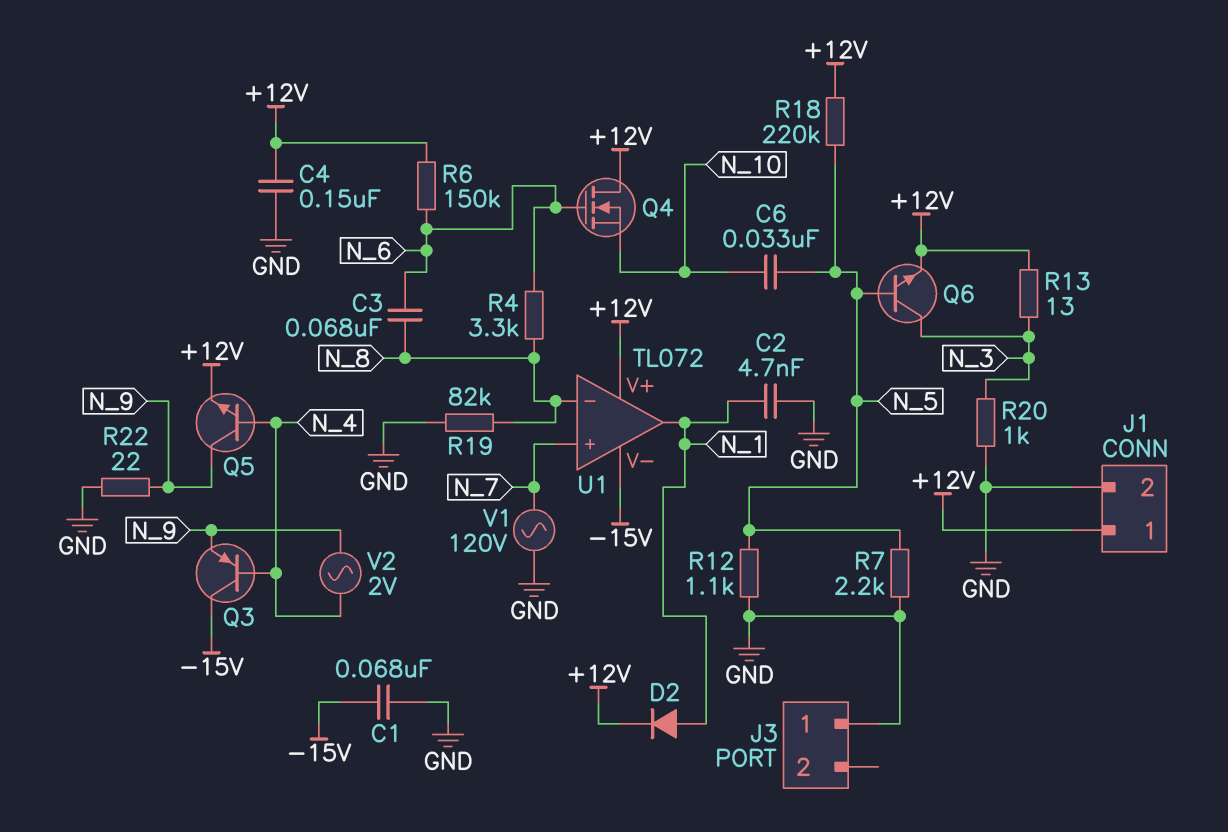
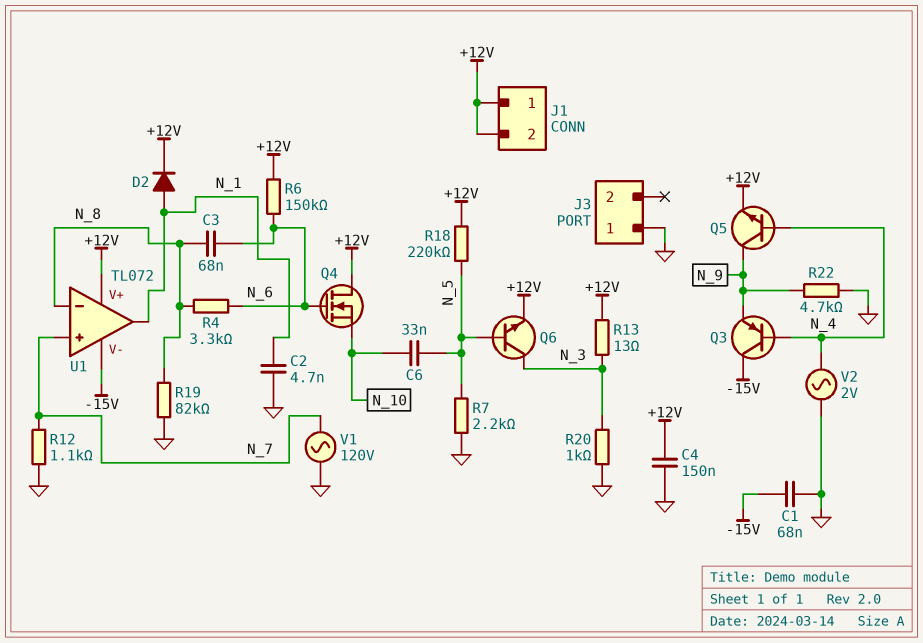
J1 pin 2: GND -> +12V
R12: 1.1k (GND, N_5) -> 1.1k (GND, N_7)
R22: 22 (GND, N_9) -> 4.7k (GND, N_9)
V2: AC 2V (N_4, N_9) -> AC 2V (GND, N_4)

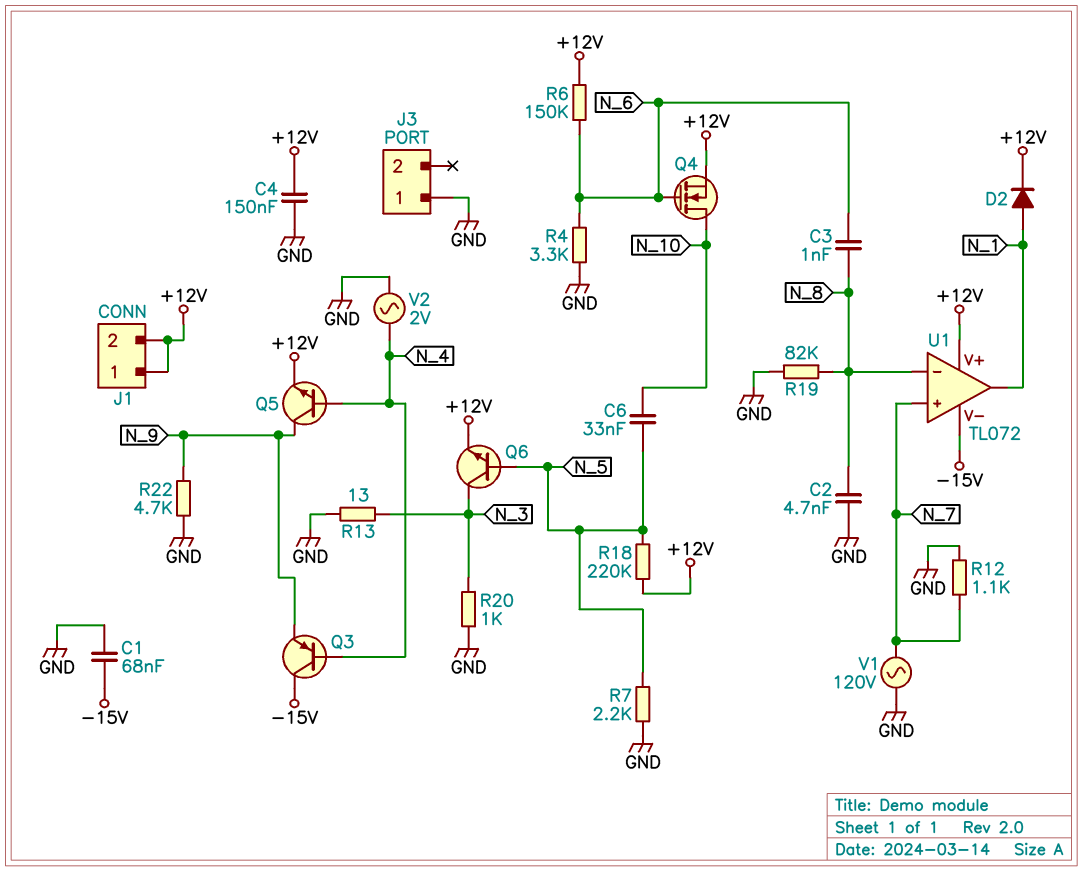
C2: 4.7nF (GND, N_1) -> 4.7nF (GND, N_8)
C3: 68nF (N_6, N_8) -> 1nF (N_6, N_8)
Q4: NMOS (G N_6, D +12V, S N_10) -> NMOS (G N_6, D N_10, S +12V)
R4: 3.3k (N_6, N_8) -> 3.3k (GND, N_6)
R13: 13 (+12V, N_3) -> 13 (GND, N_3)

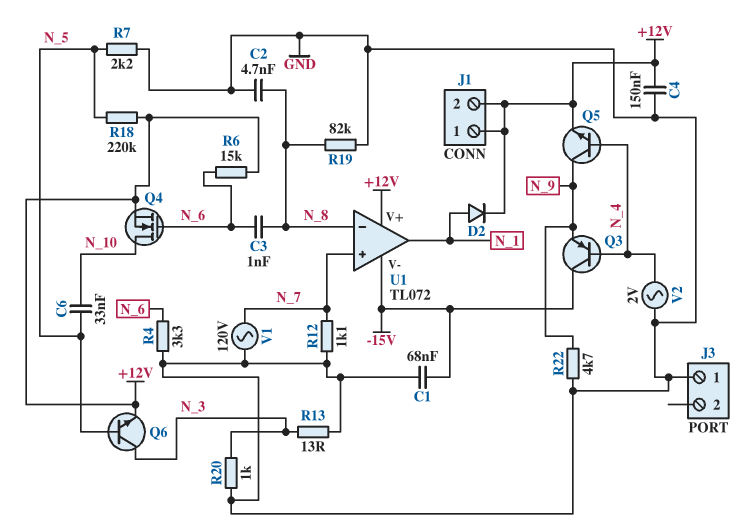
R6: 150k (+12V, N_6) -> 15k (+12V, N_6)

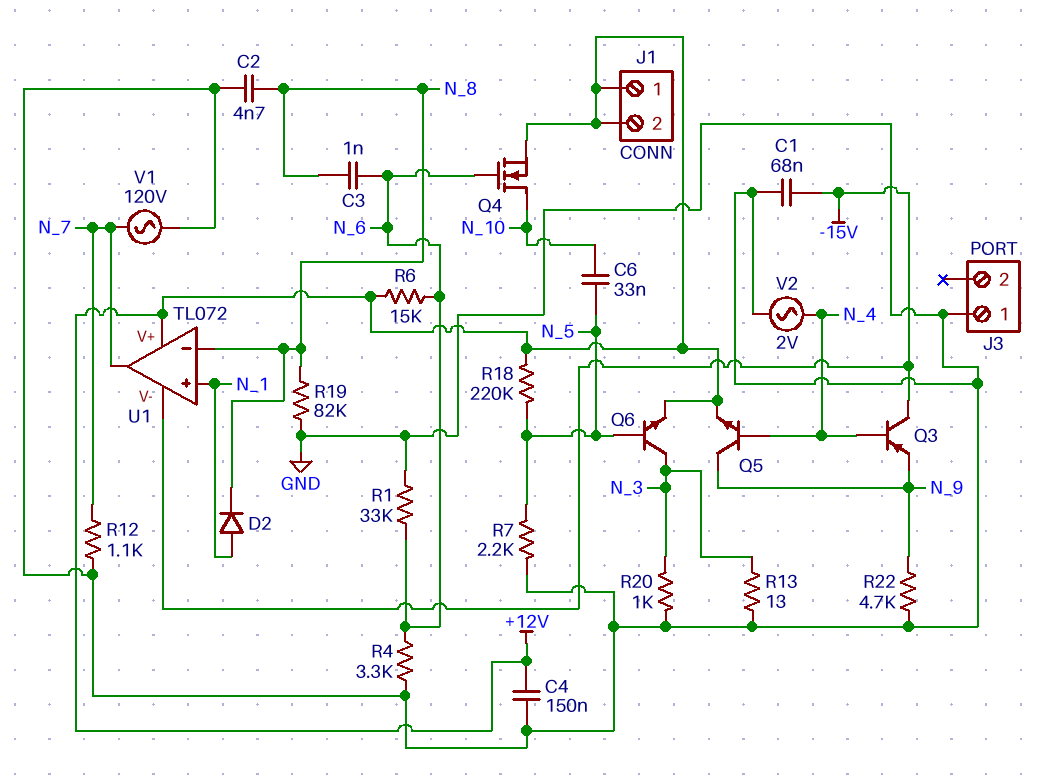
D2: diode (A N_1, K +12V) -> diode (A N_1, K N_8)
R1: none -> 33k (GND, N_6)
U1 pin in+: N_7 -> N_1
U1 pin out: N_1 -> N_7

